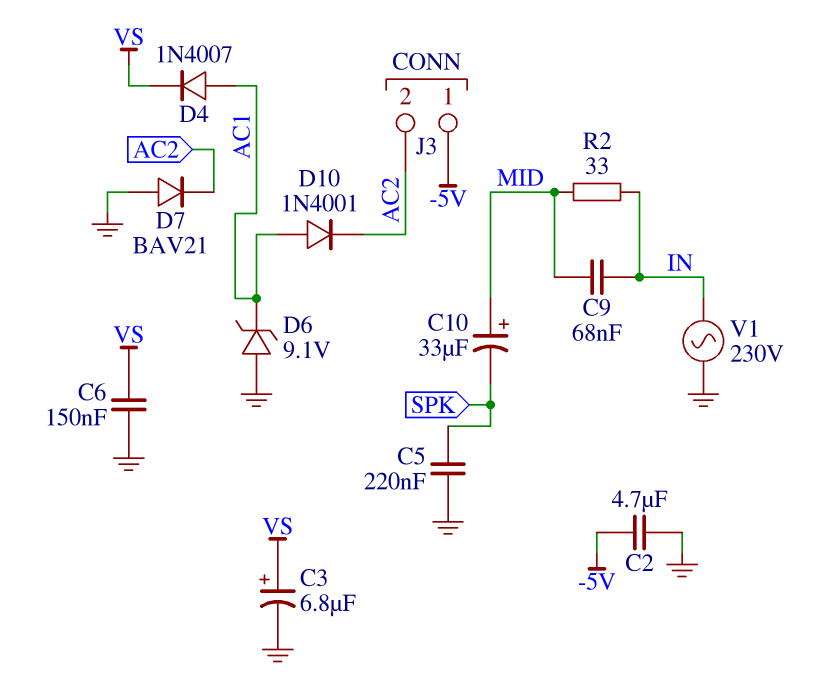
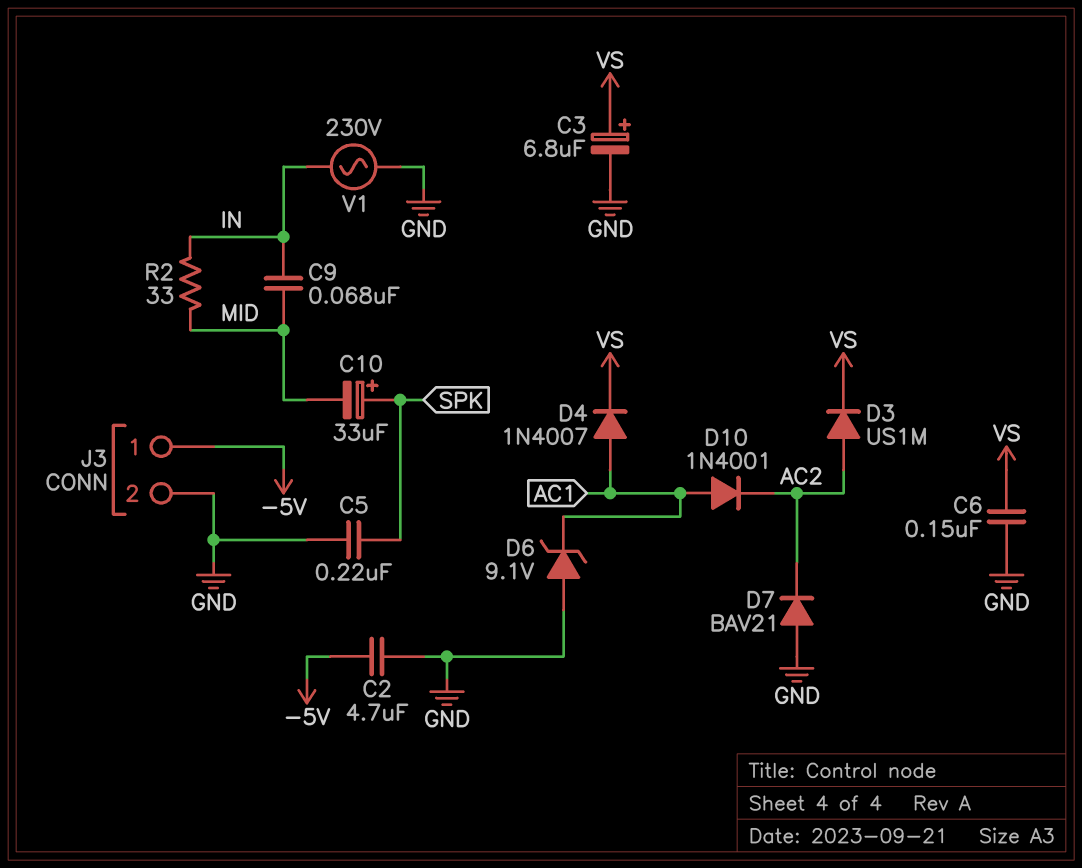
C10: 33uF (plus MID, minus SPK) -> 33uF (plus SPK, minus MID)
D3: none -> diode US1M (A AC2, K VS)
J3 pin 2: AC2 -> GND

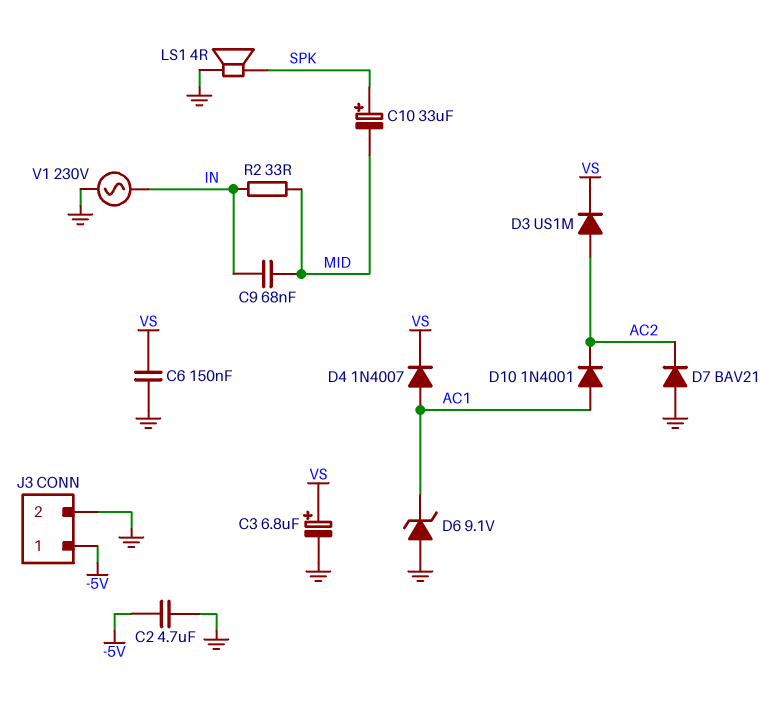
C5: 220nF (GND, SPK) -> none
LS1: none -> speaker 4R (GND, SPK)

